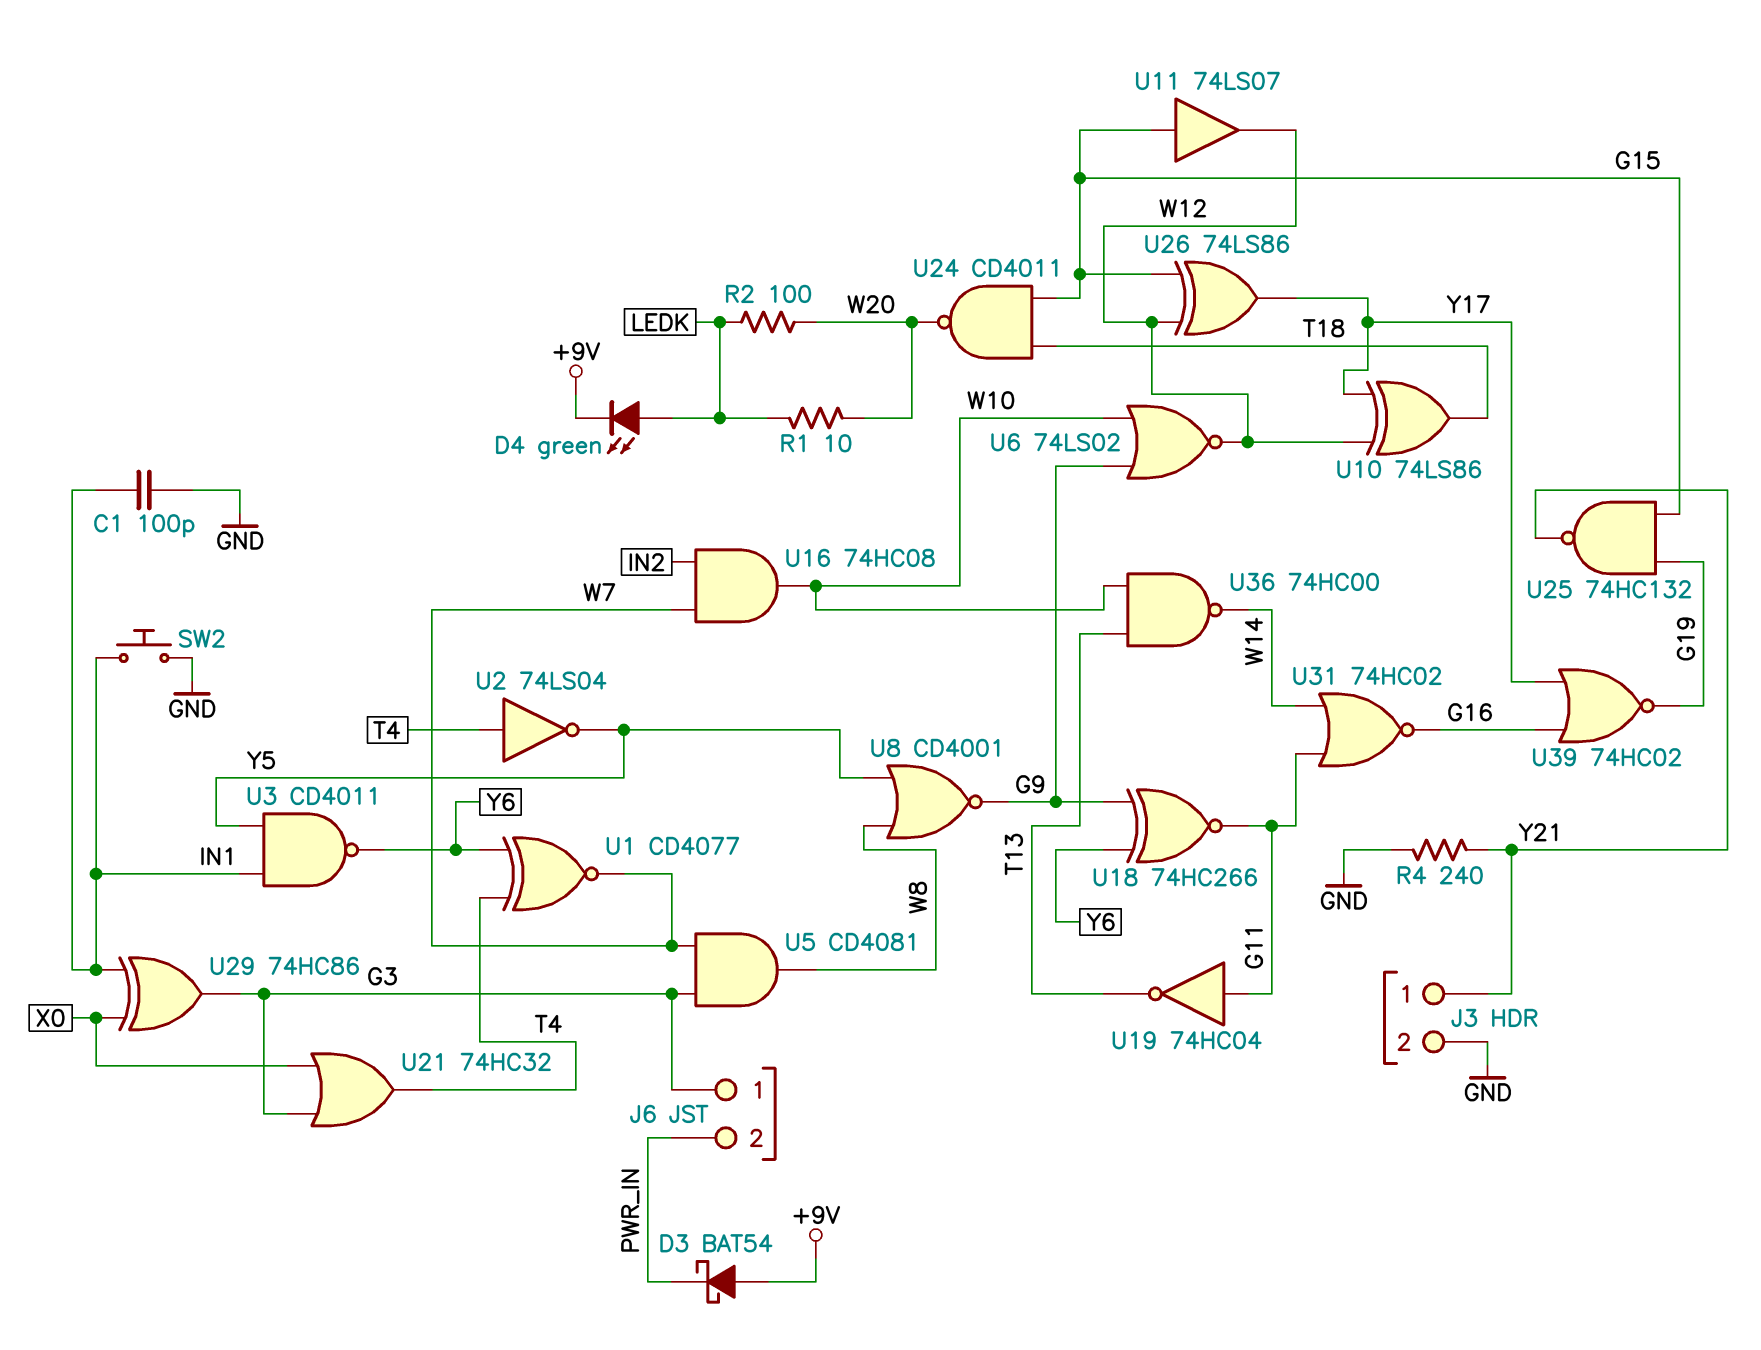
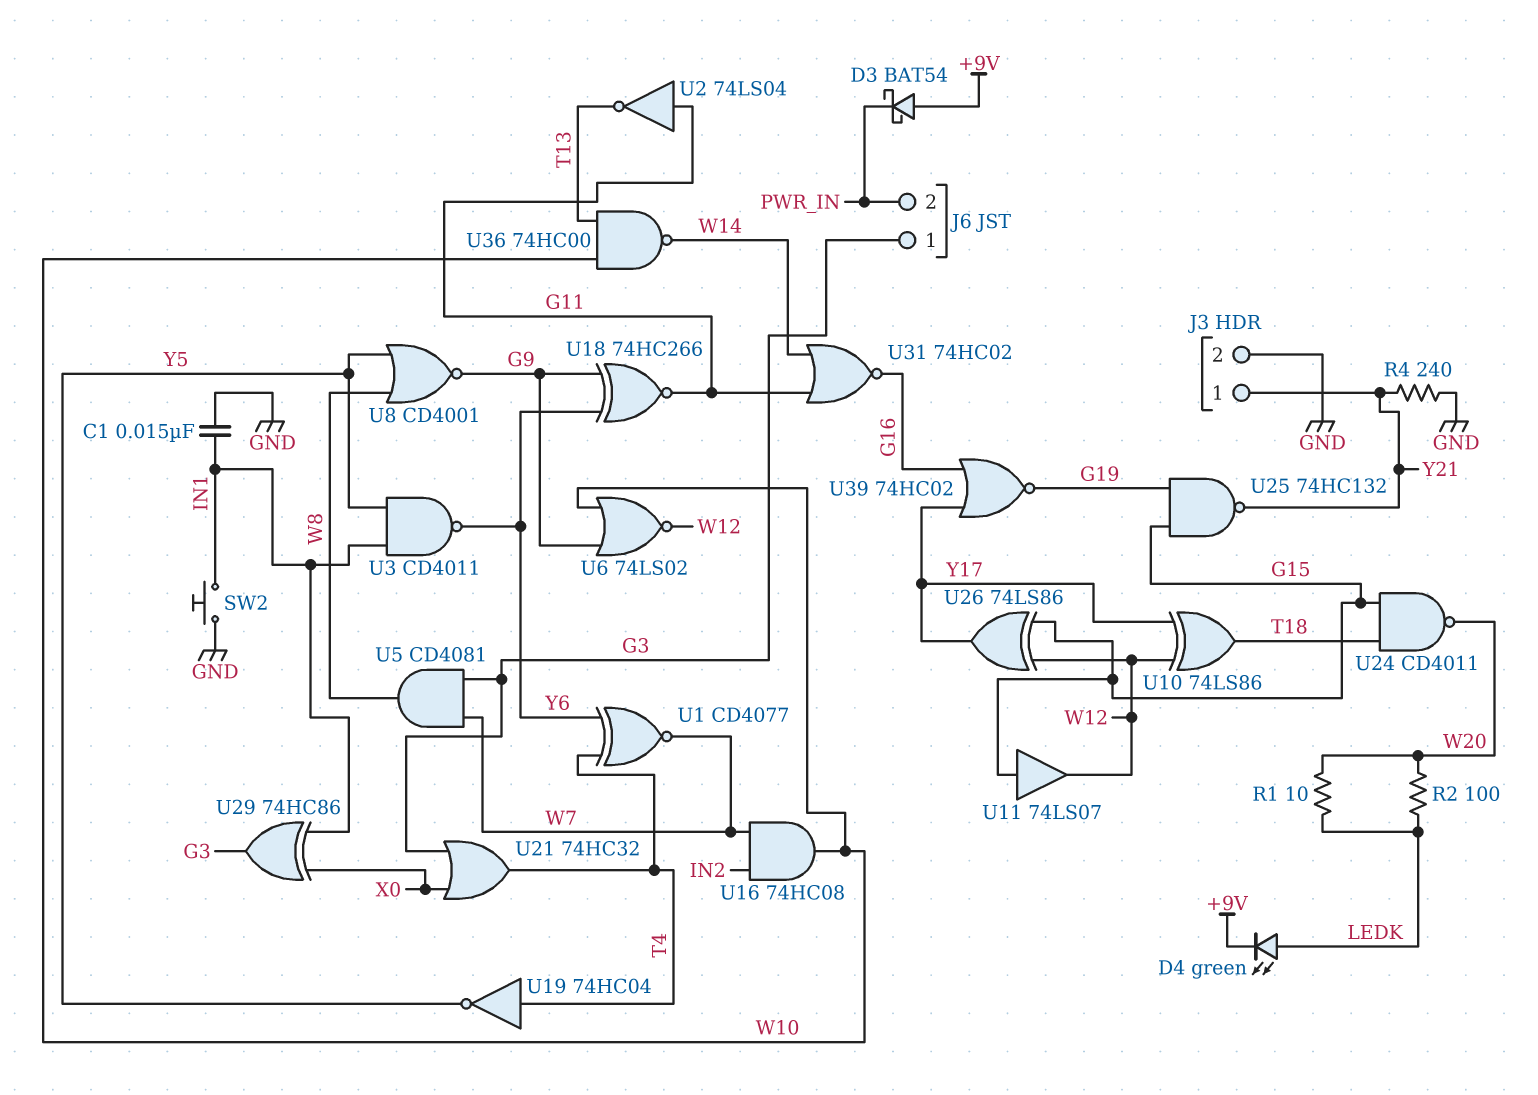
C1: 100pF (GND, IN1) -> 15nF (GND, IN1)
U2: NOT 74LS04 (in T4, out Y5) -> NOT 74LS04 (in G11, out T13)
U19: NOT 74HC04 (in G11, out T13) -> NOT 74HC04 (in T4, out Y5)

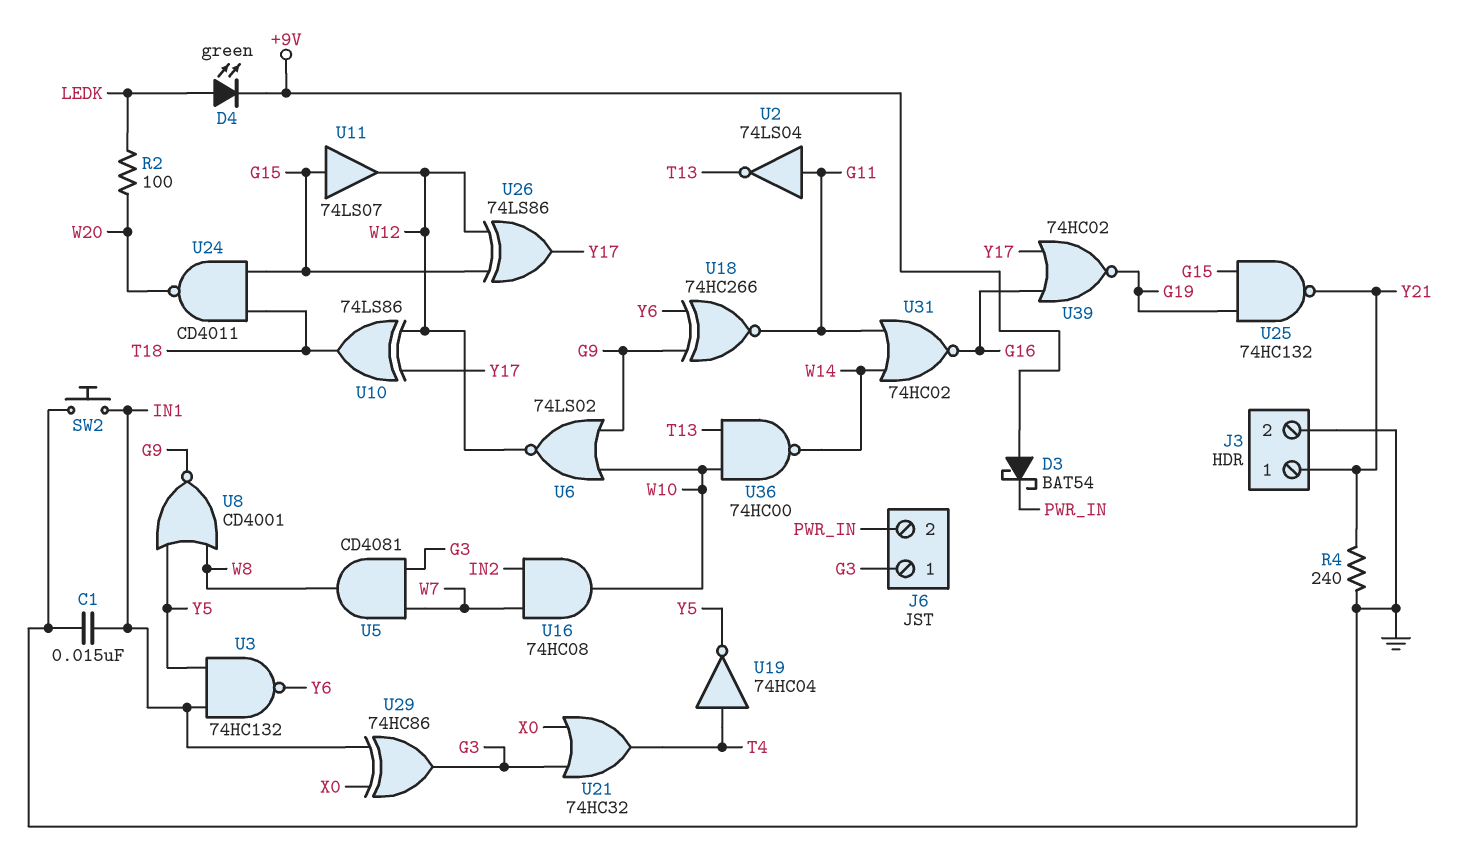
R1: 10 (LEDK, W20) -> none
U1: XNOR CD4077 (in T4, in Y6, out W7) -> none
U3: NAND CD4011 (in IN1, in Y5, out Y6) -> NAND 74HC132 (in IN1, in Y5, out Y6)

